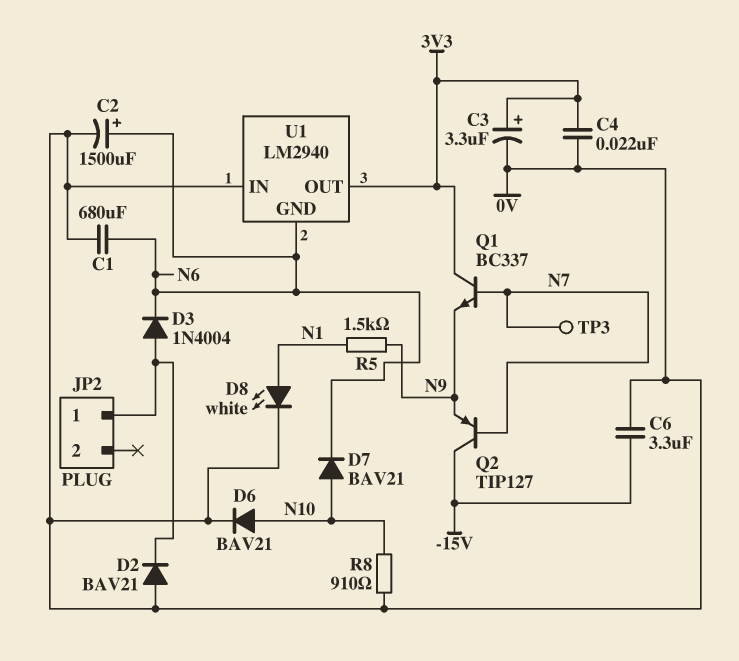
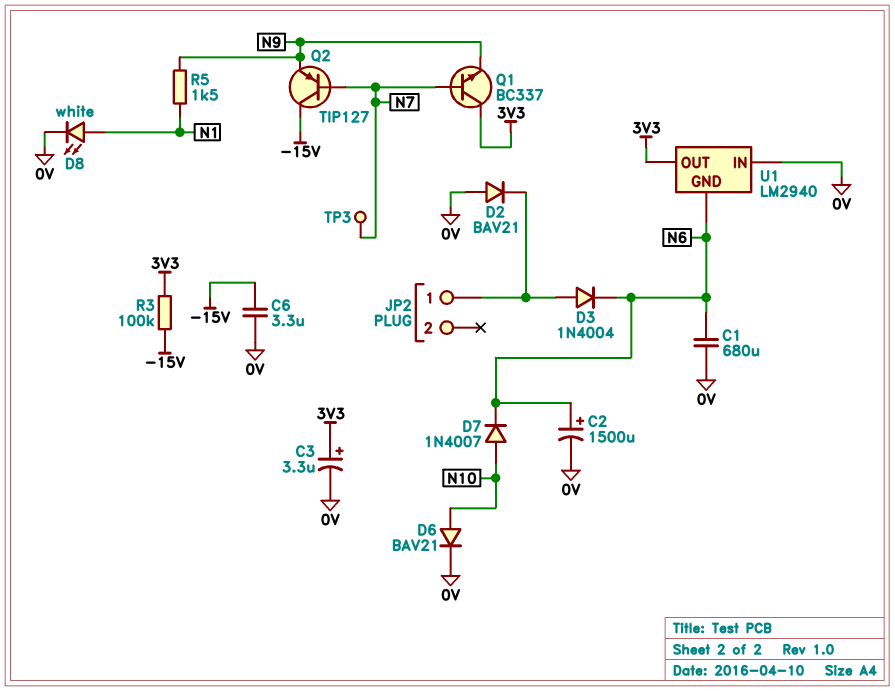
C4: 22nF (0V, 3V3) -> none
D7: diode BAV21 (A N10, K N6) -> diode 1N4007 (A N10, K N6)
R3: none -> 100k (-15V, 3V3)
R8: 910 (0V, N10) -> none

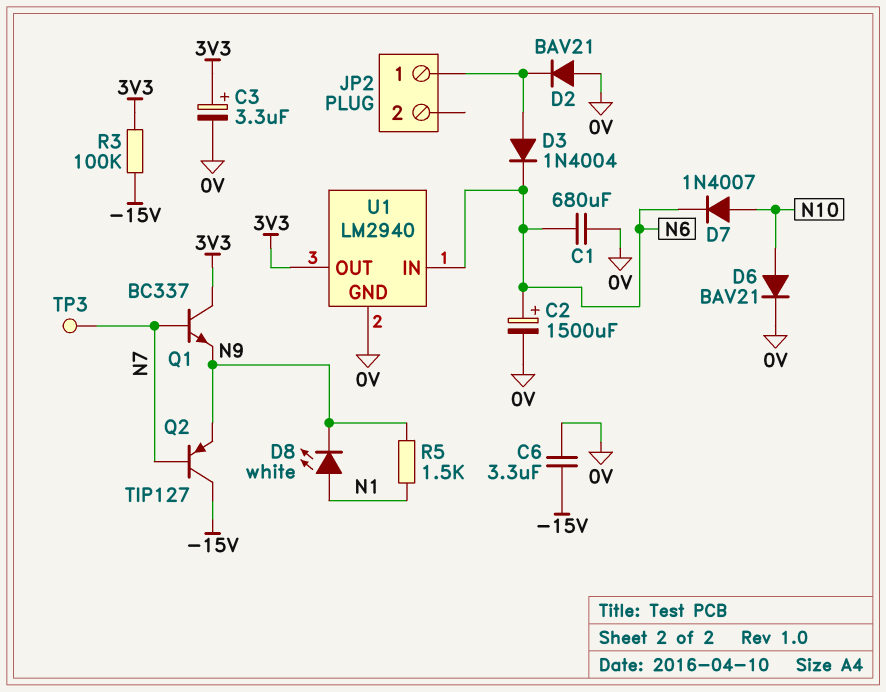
D8: LED white (A N1, K 0V) -> LED white (A N1, K N9)
U1 pin GND: N6 -> 0V
U1 pin IN: 0V -> N6

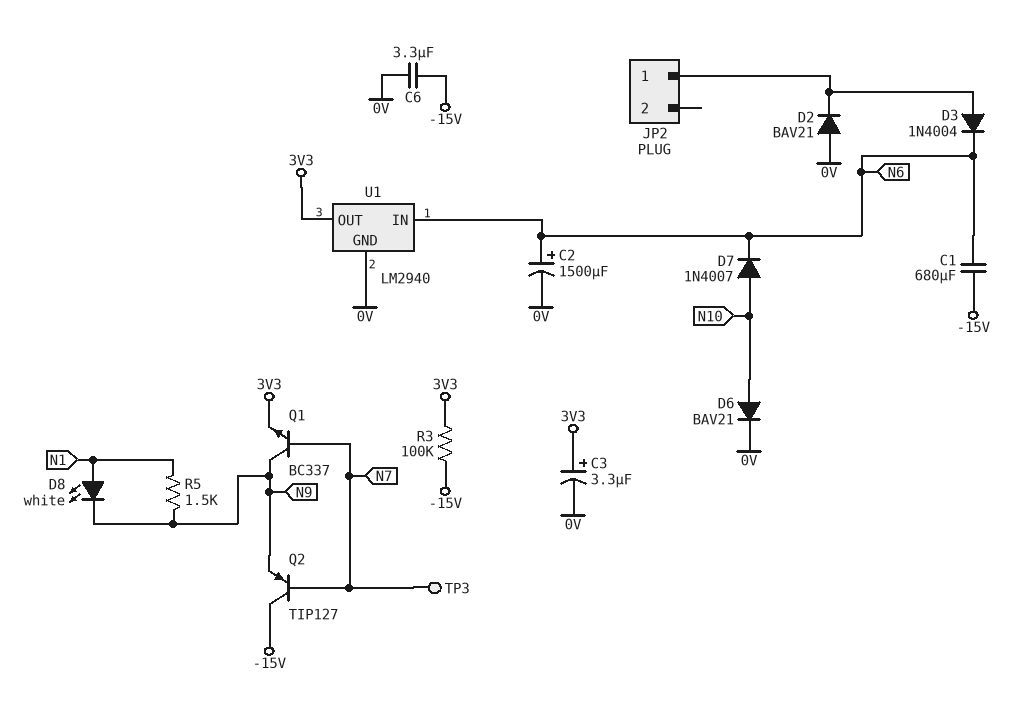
C1: 680uF (0V, N6) -> 680uF (-15V, N6)
Q1: NPN BC337 (B N7, C 3V3, E N9) -> NPN BC337 (B N7, C N9, E 3V3)

